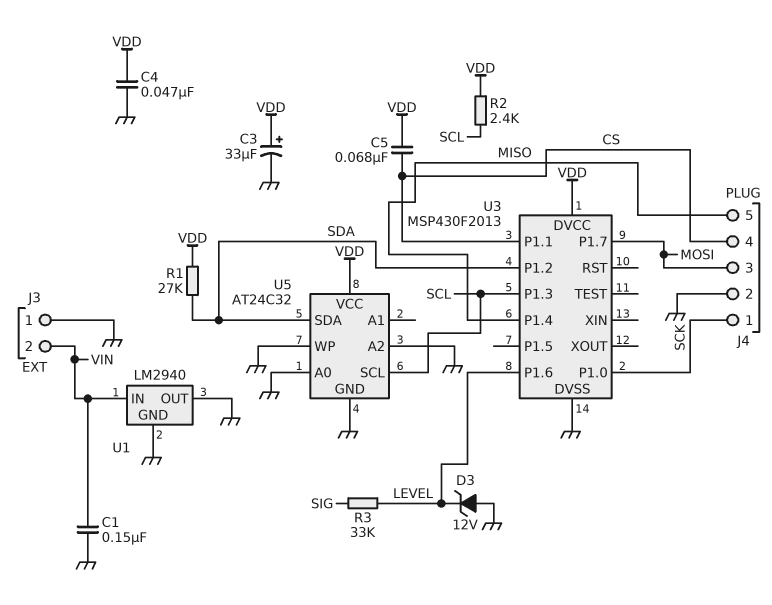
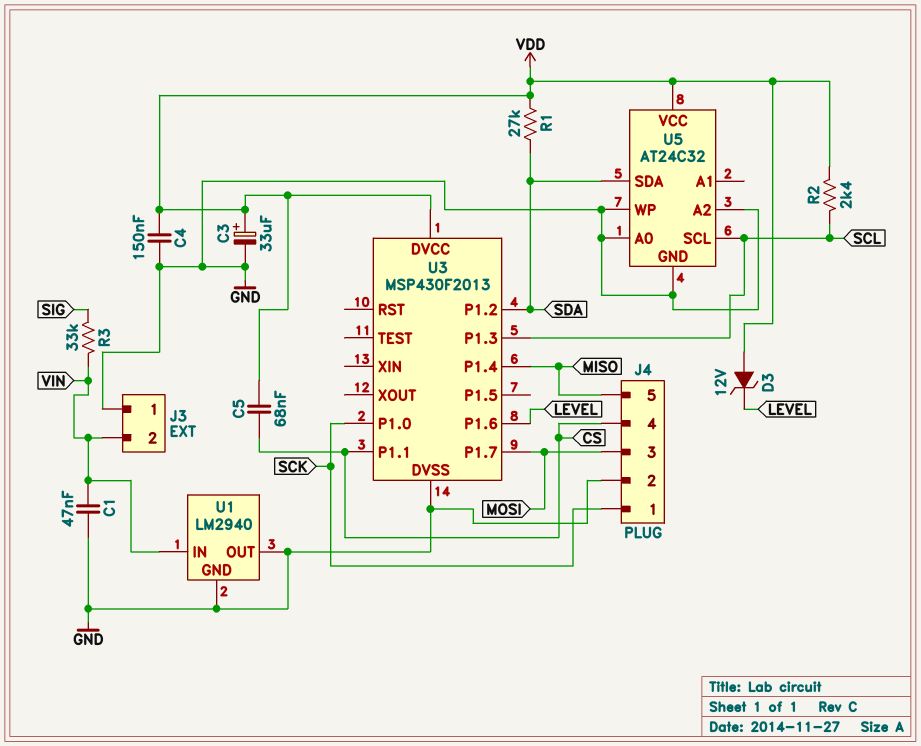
C1: 150nF (GND, VIN) -> 47nF (GND, VIN)
C4: 47nF (GND, VDD) -> 150nF (GND, VDD)
D3: zener 12V (A GND, K LEVEL) -> zener 12V (A VDD, K LEVEL)
R3: 33k (LEVEL, SIG) -> 33k (SIG, VIN)

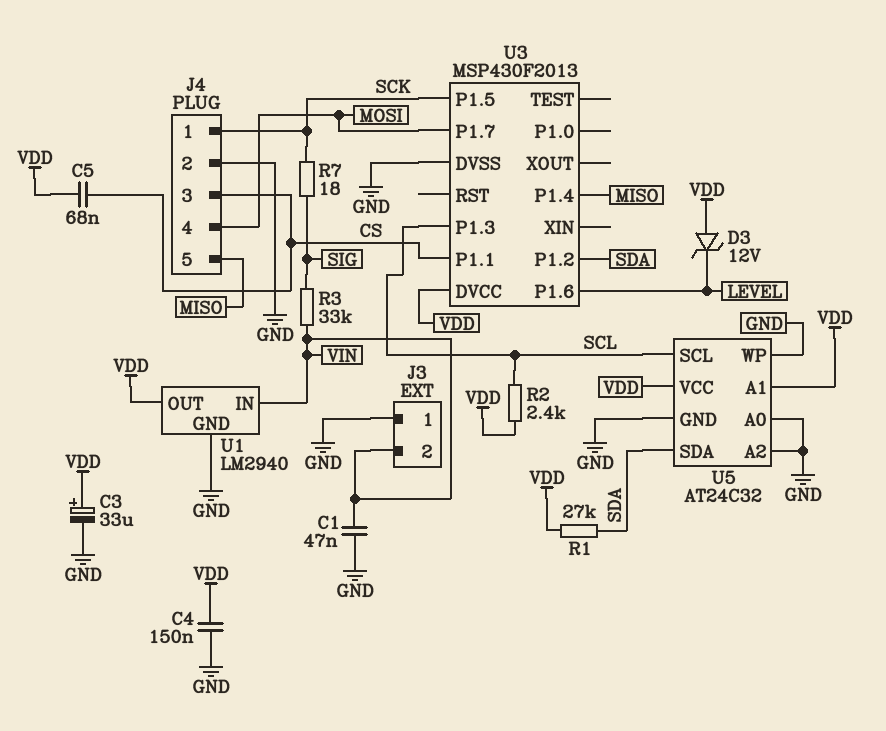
J4 pin 3: MOSI -> CS
J4 pin 4: CS -> MOSI
R7: none -> 18 (SCK, SIG)
U1 pin OUT: GND -> VDD
U3 pin P1.0: SCK -> none
U3 pin P1.5: none -> SCK
U5 pin A1: none -> VDD

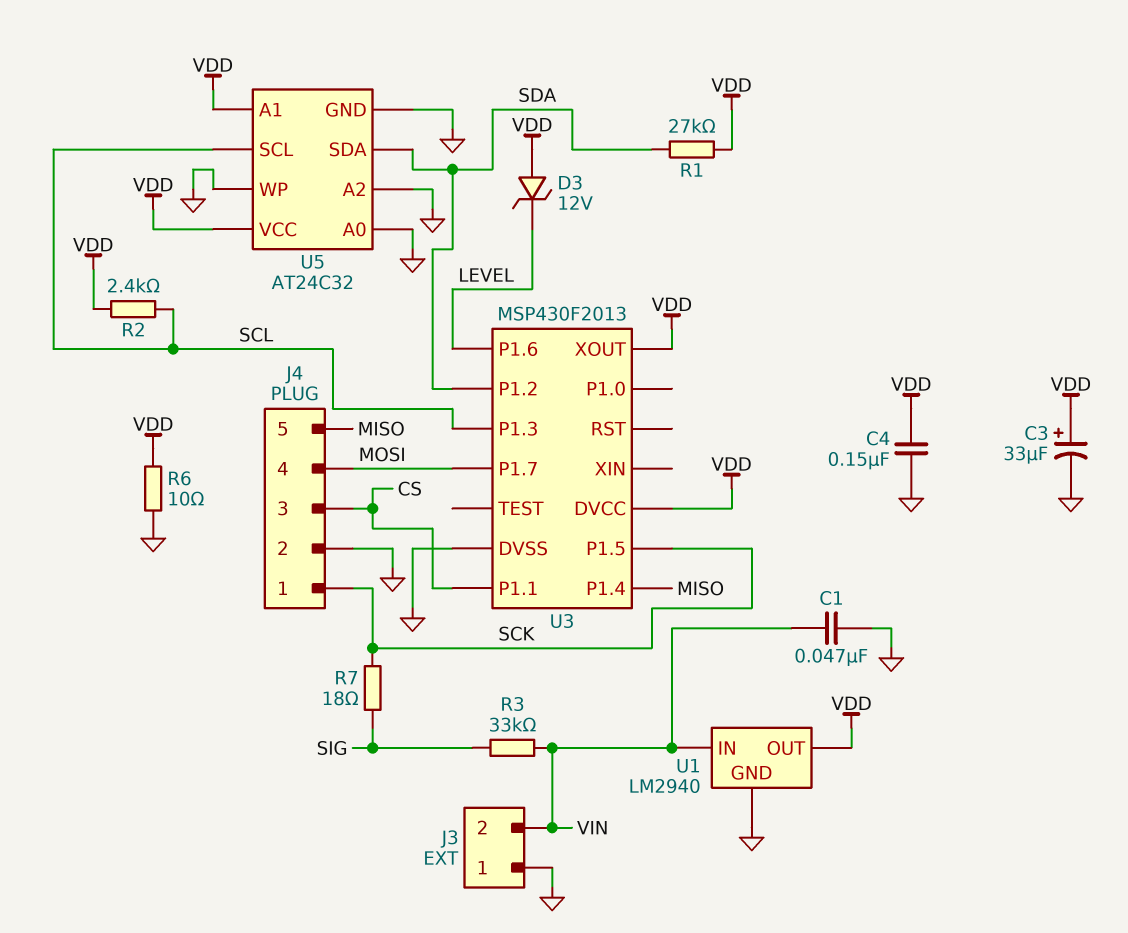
C5: 68nF (CS, VDD) -> none
R6: none -> 10 (GND, VDD)
U3 pin XOUT: none -> VDD

